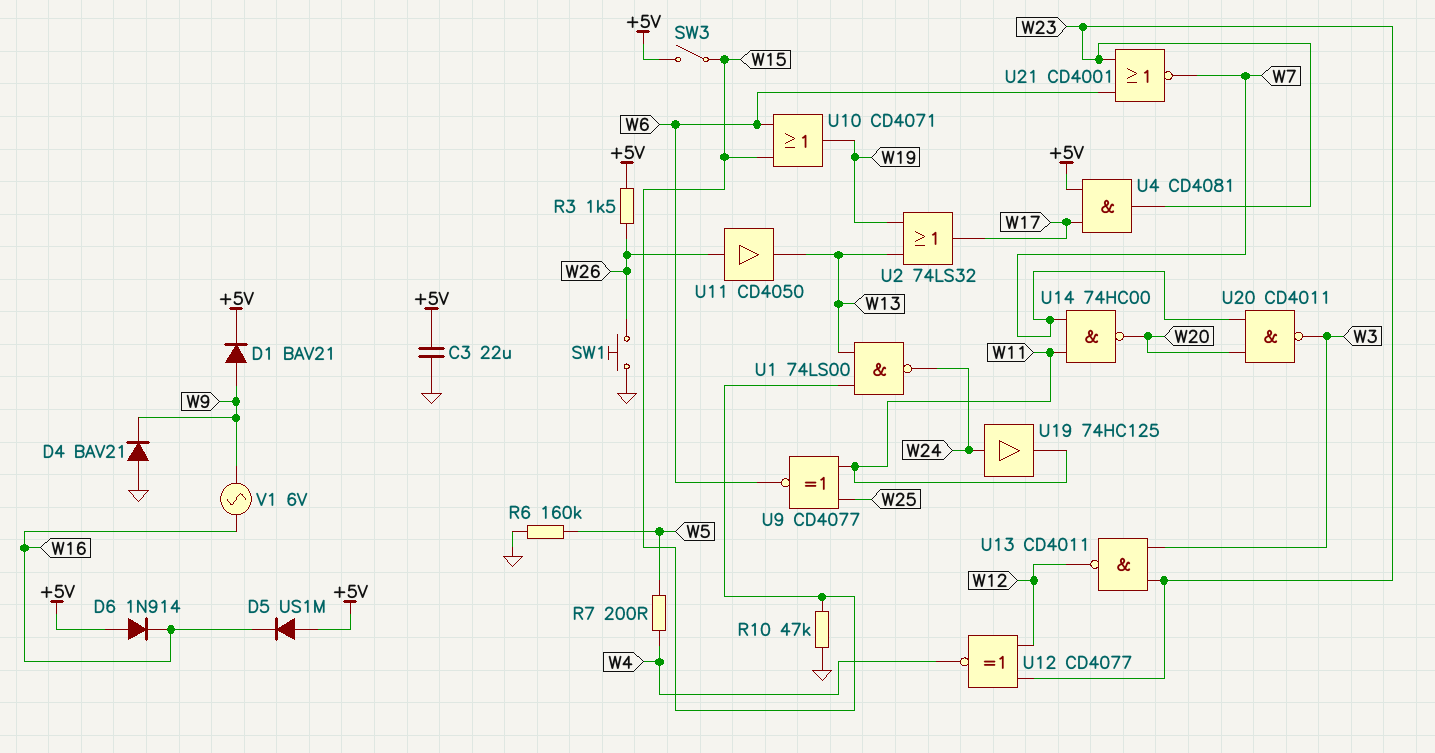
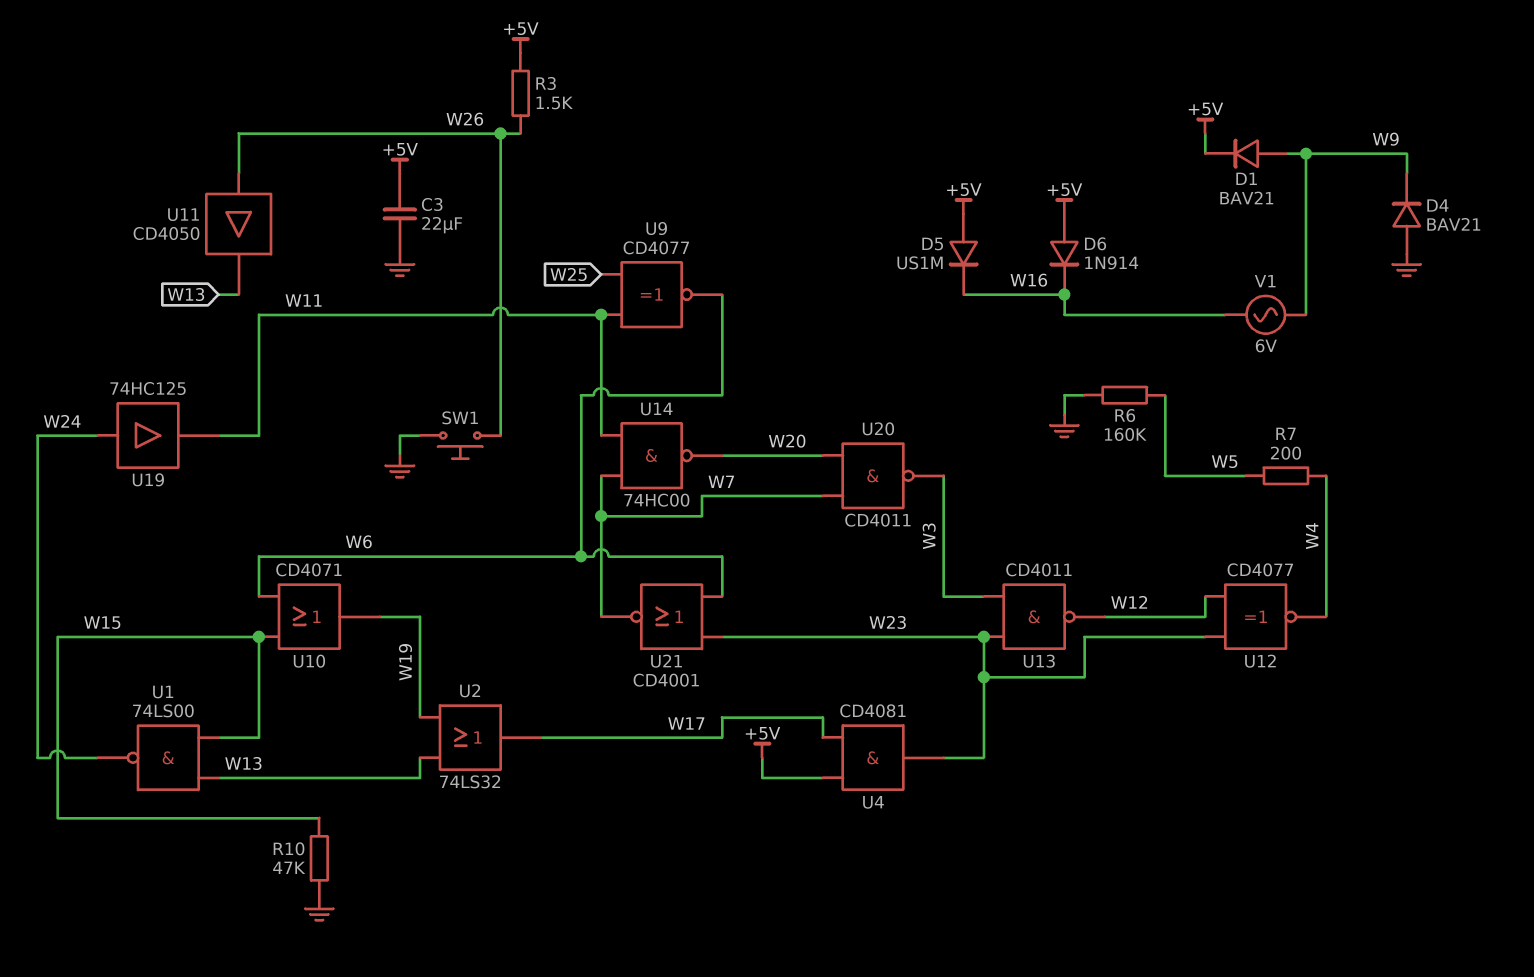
SW3: switch (+5V, W15) -> none

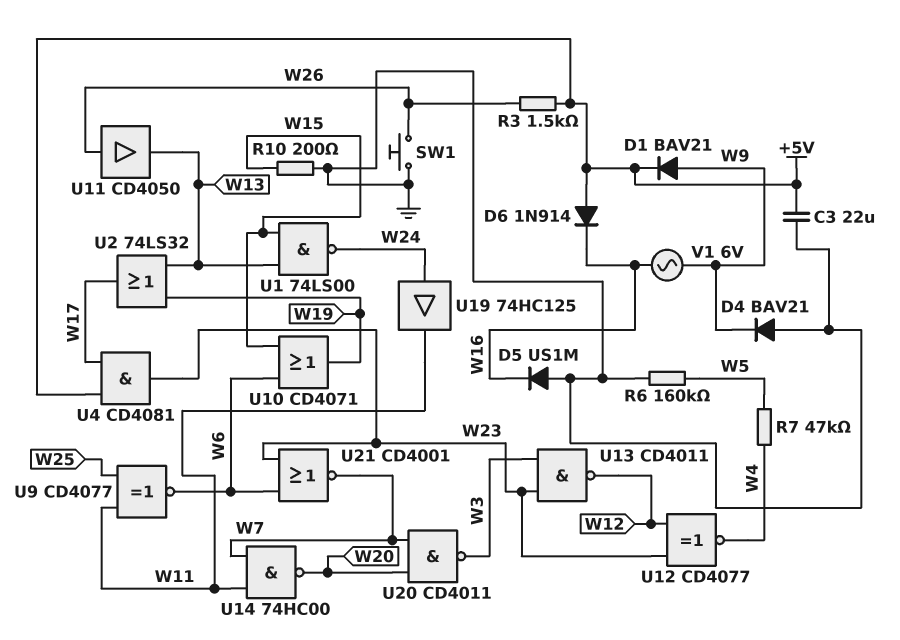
D5: diode US1M (A +5V, K W16) -> diode US1M (A GND, K W16)
R7: 200 (W4, W5) -> 47k (W4, W5)
R10: 47k (GND, W15) -> 200 (GND, W15)

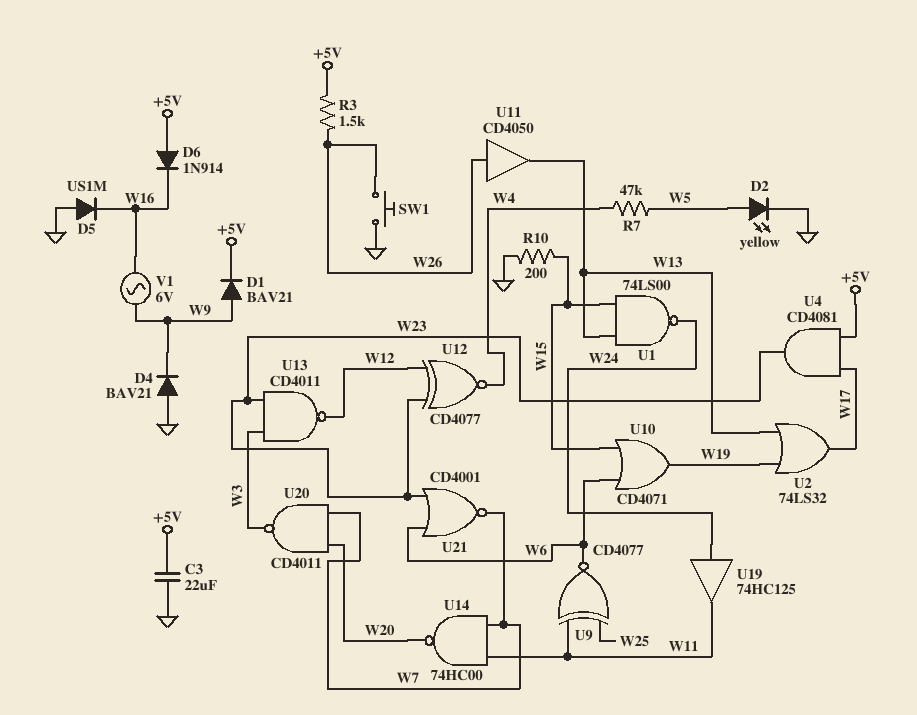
D2: none -> LED yellow (A W5, K GND)
R6: 160k (GND, W5) -> none

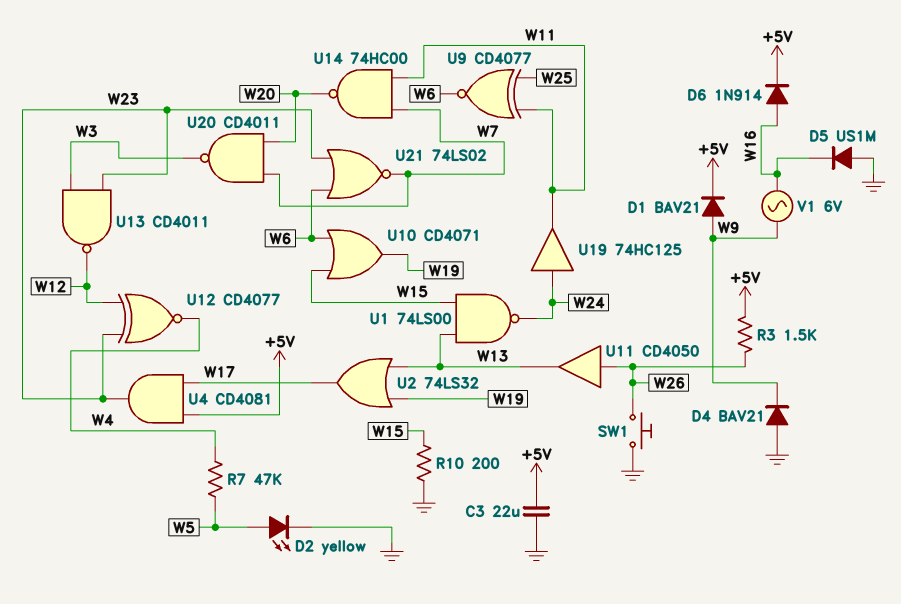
D6: diode 1N914 (A +5V, K W16) -> diode 1N914 (A W16, K +5V)
U21: NOR CD4001 (in W6, in W23, out W7) -> NOR 74LS02 (in W6, in W23, out W7)

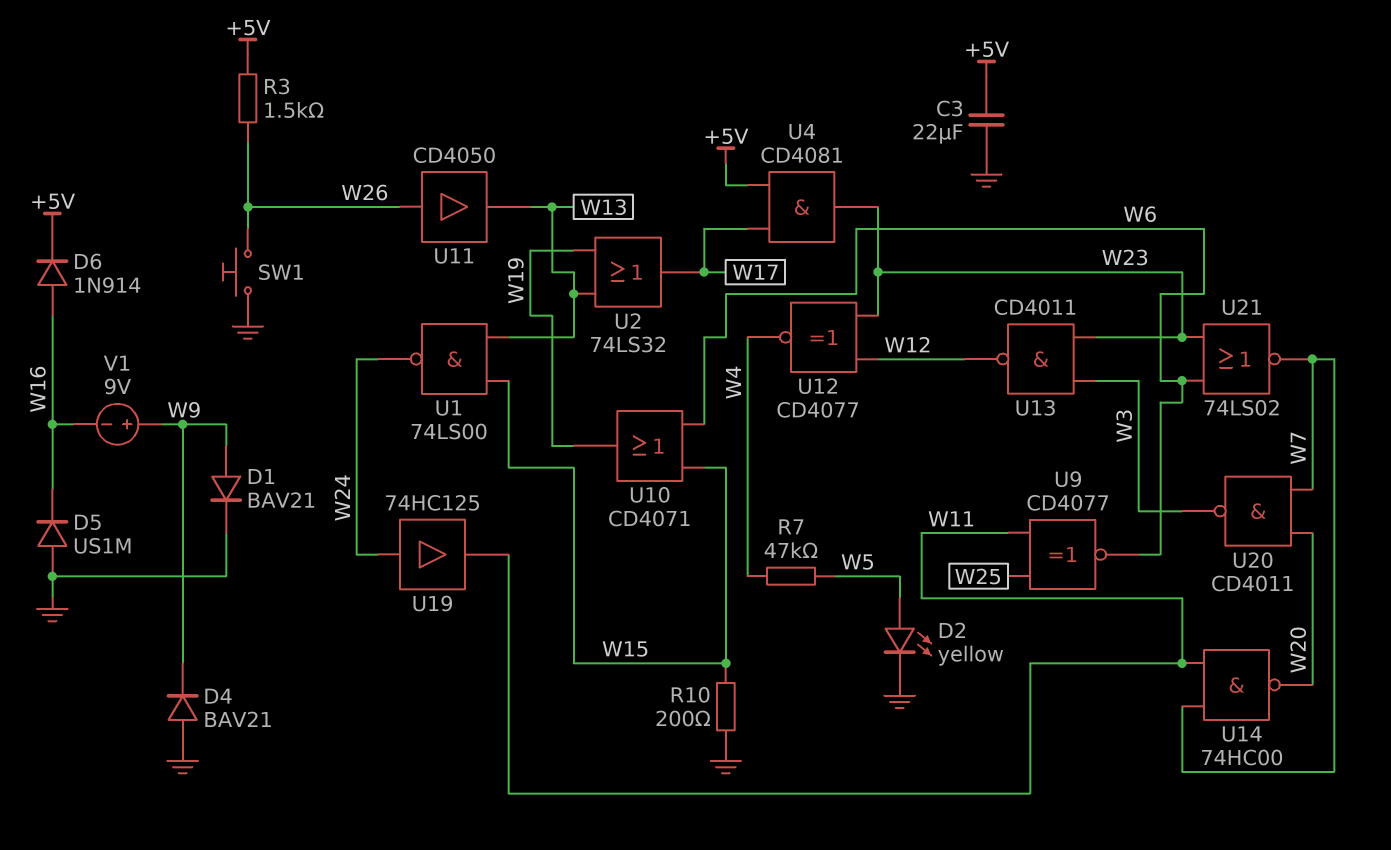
D1: diode BAV21 (A W9, K +5V) -> diode BAV21 (A W9, K GND)
V1: AC 6V (W9, W16) -> 9V (plus W9, minus W16)

